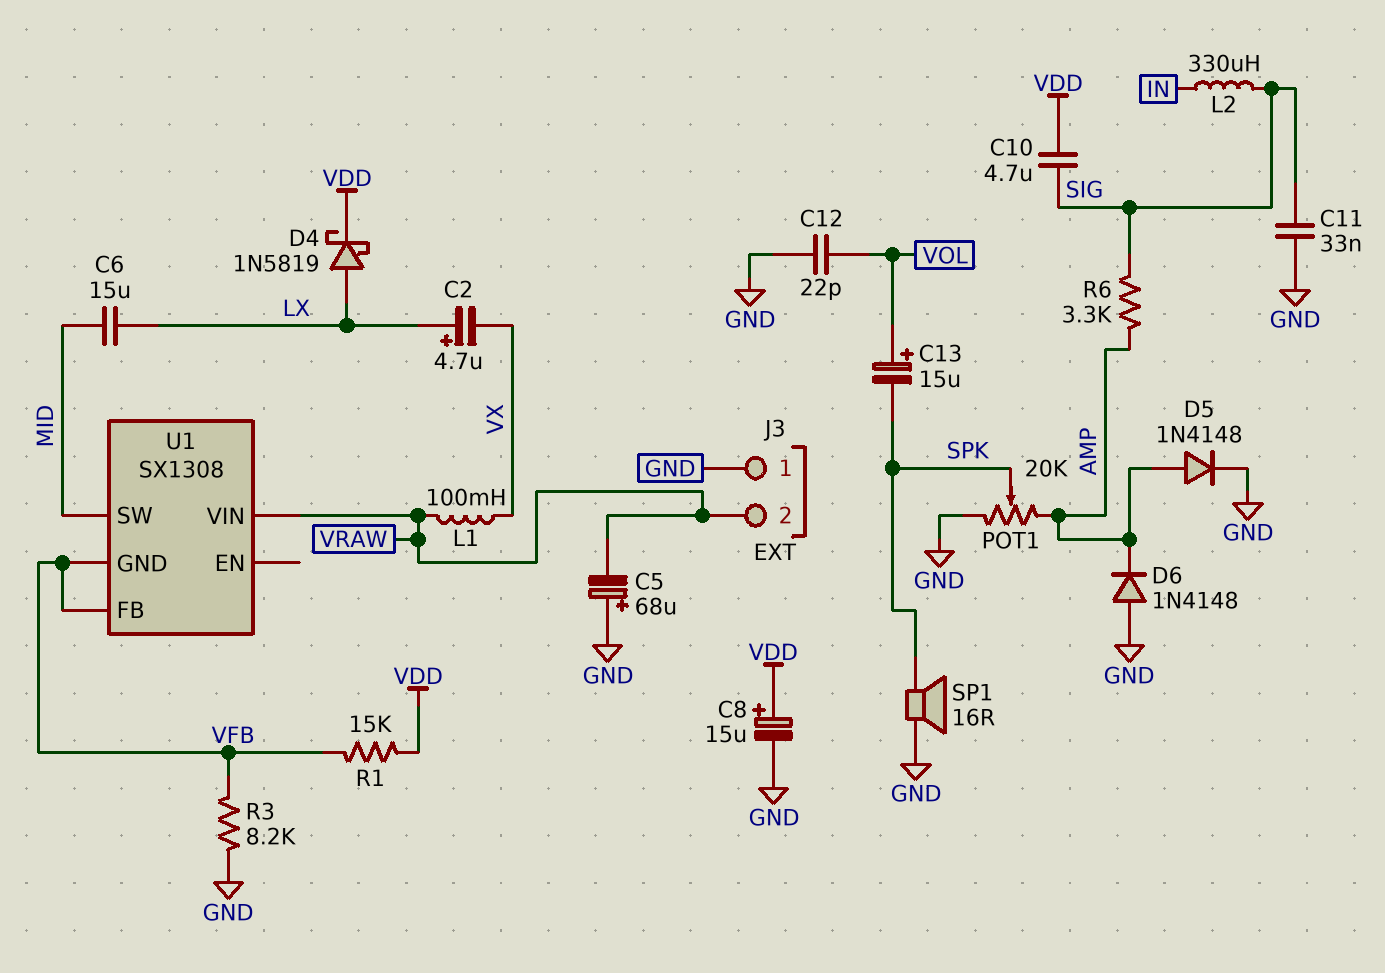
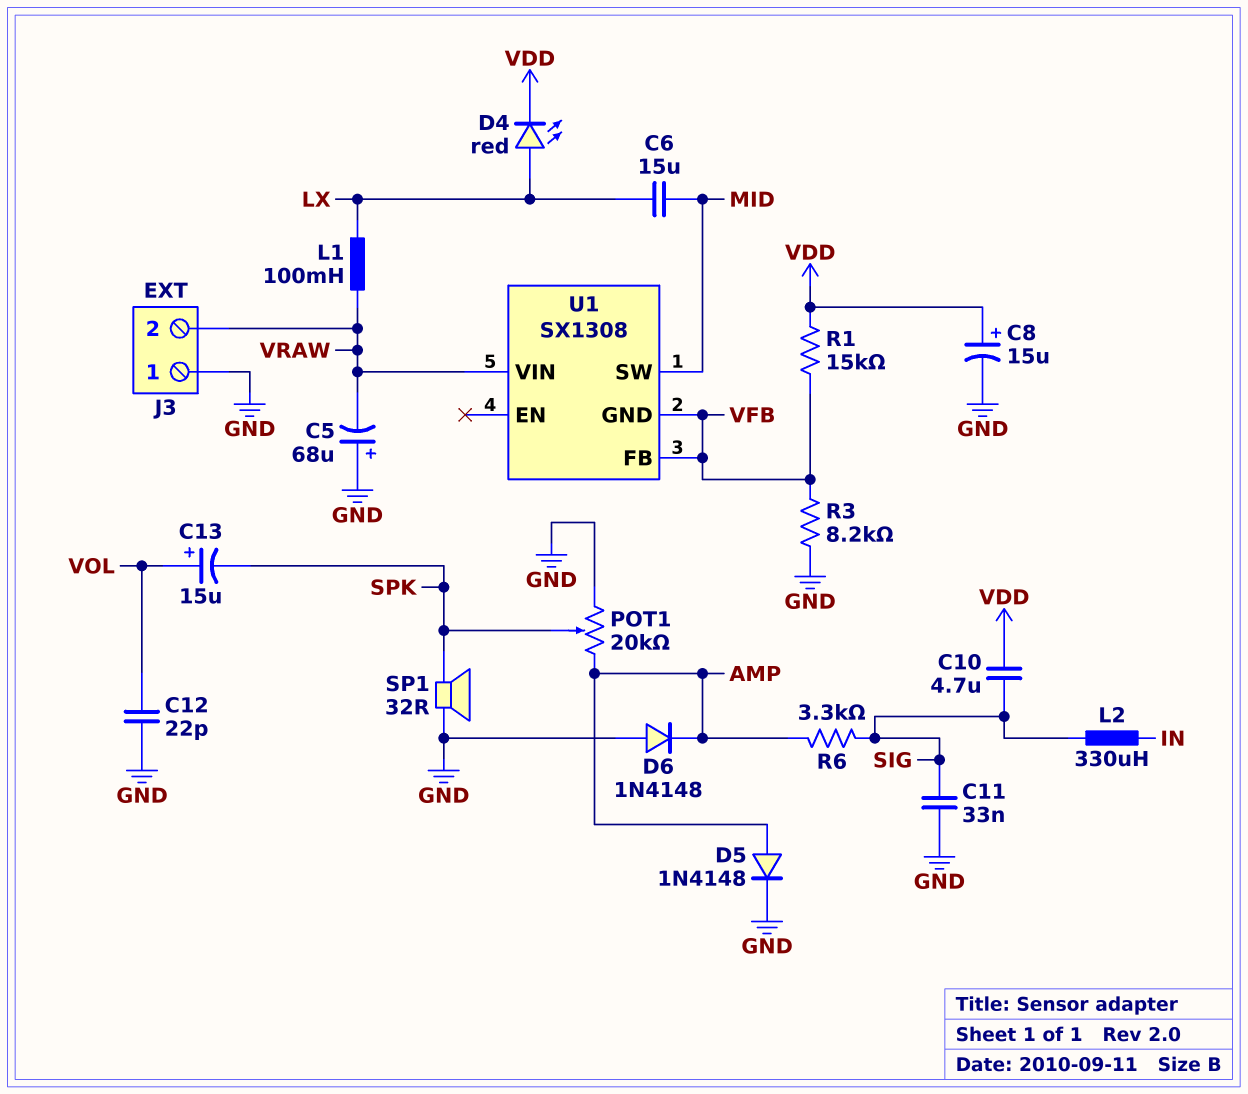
C2: 4.7uF (plus LX, minus VX) -> none
D4: schottky 1N5819 (A LX, K VDD) -> LED red (A LX, K VDD)
L1: 100mH (VRAW, VX) -> 100mH (LX, VRAW)
SP1: speaker 16R (GND, SPK) -> speaker 32R (GND, SPK)

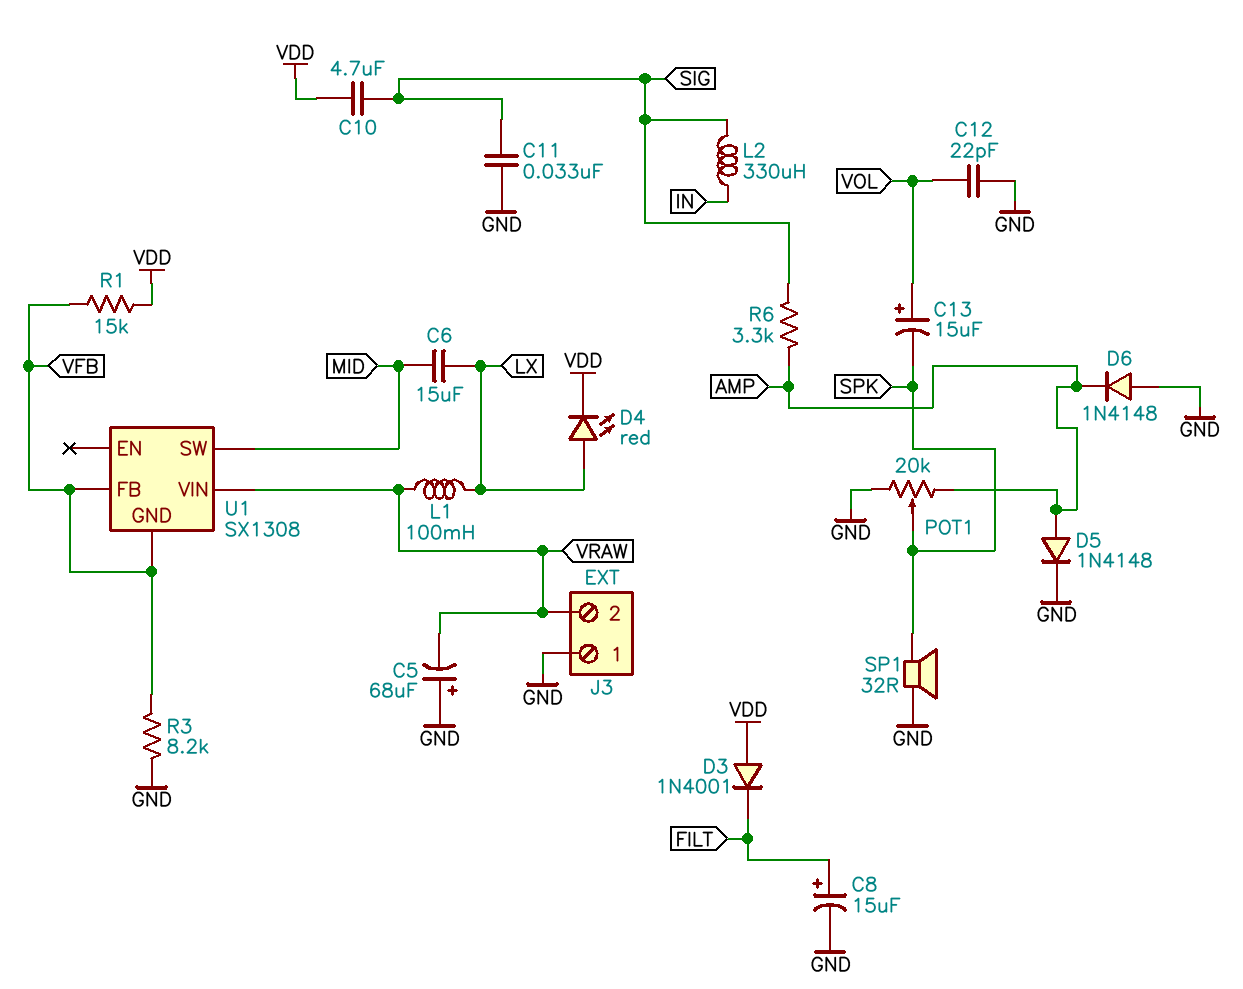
C8: 15uF (plus VDD, minus GND) -> 15uF (plus FILT, minus GND)
D3: none -> diode 1N4001 (A VDD, K FILT)

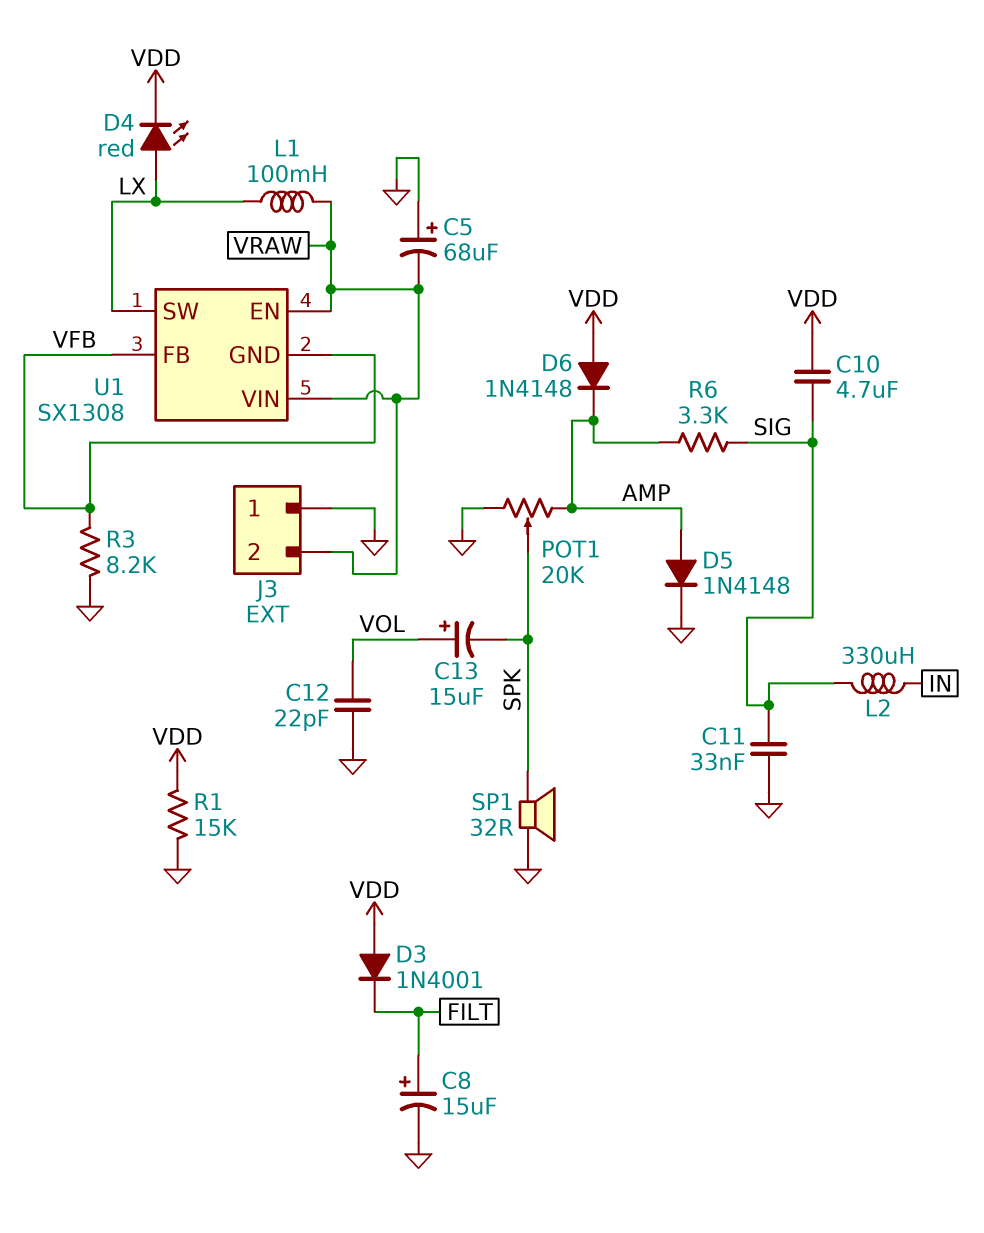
C6: 15uF (LX, MID) -> none
D6: diode 1N4148 (A GND, K AMP) -> diode 1N4148 (A VDD, K AMP)
R1: 15k (VDD, VFB) -> 15k (GND, VDD)
U1 pin EN: none -> VRAW
U1 pin SW: MID -> LX

